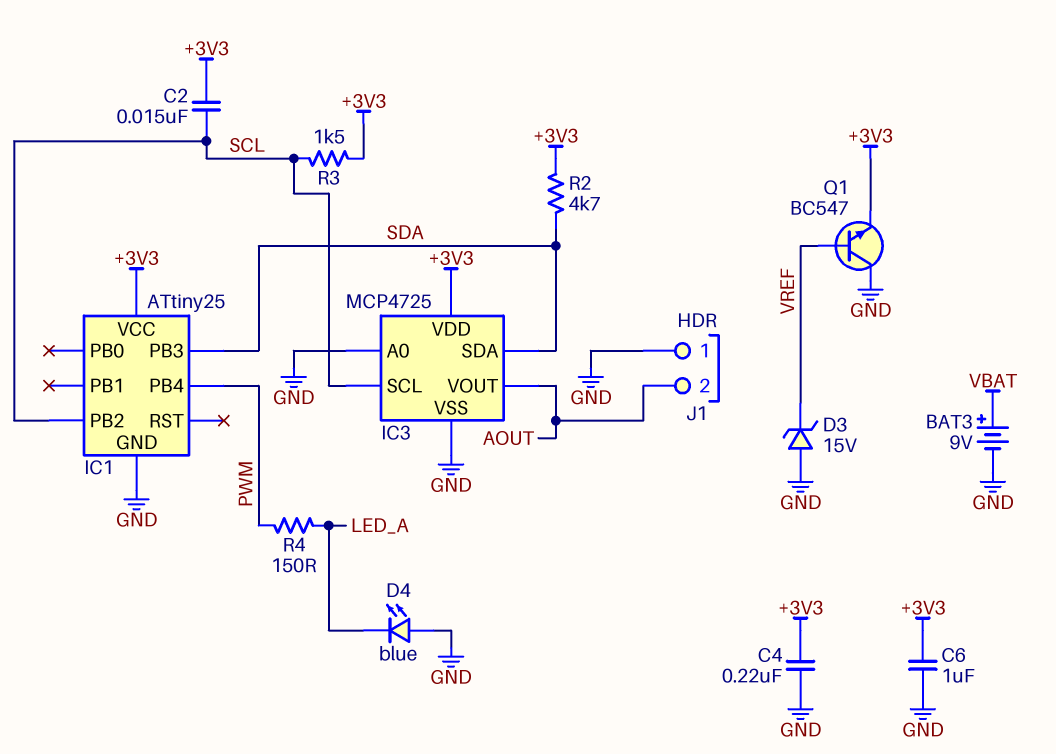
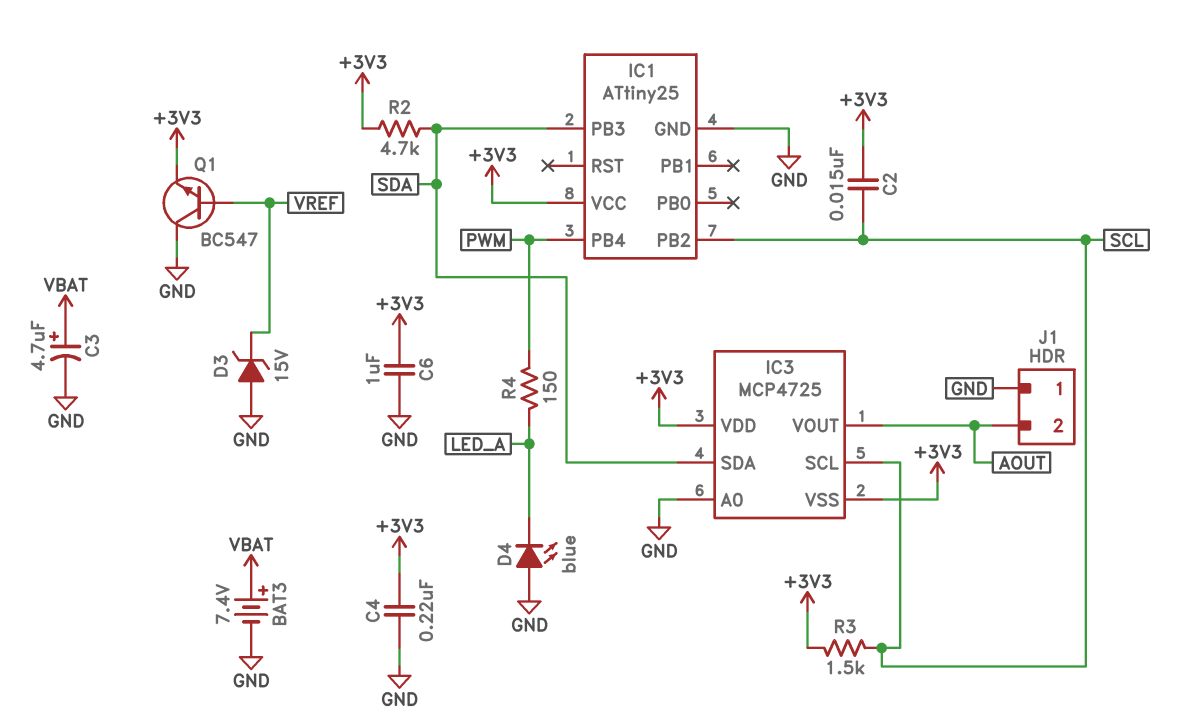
BAT3: 9V (plus VBAT, minus GND) -> 7.4V (plus VBAT, minus GND)
C3: none -> 4.7uF (plus VBAT, minus GND)
IC3 pin VSS: GND -> +3V3

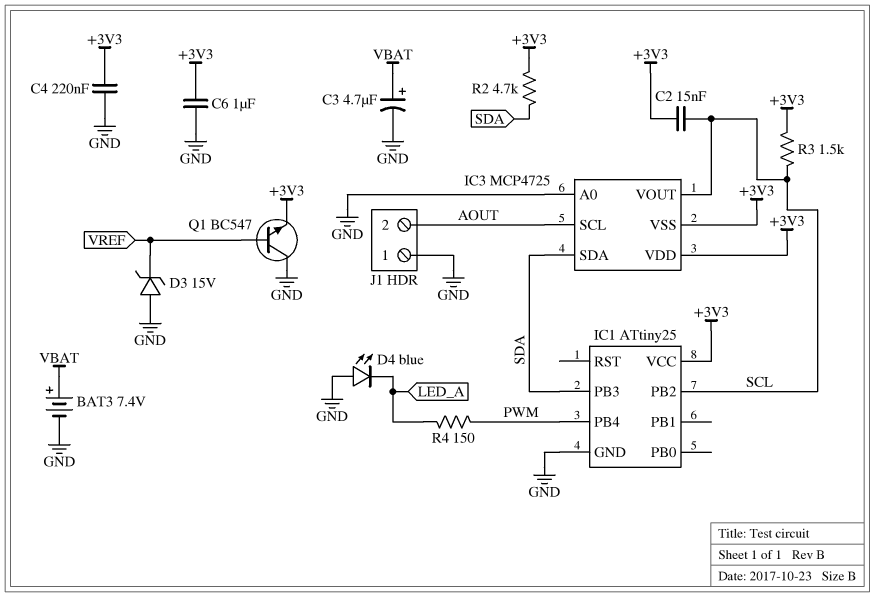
IC3 pin SCL: SCL -> AOUT
IC3 pin VOUT: AOUT -> SCL

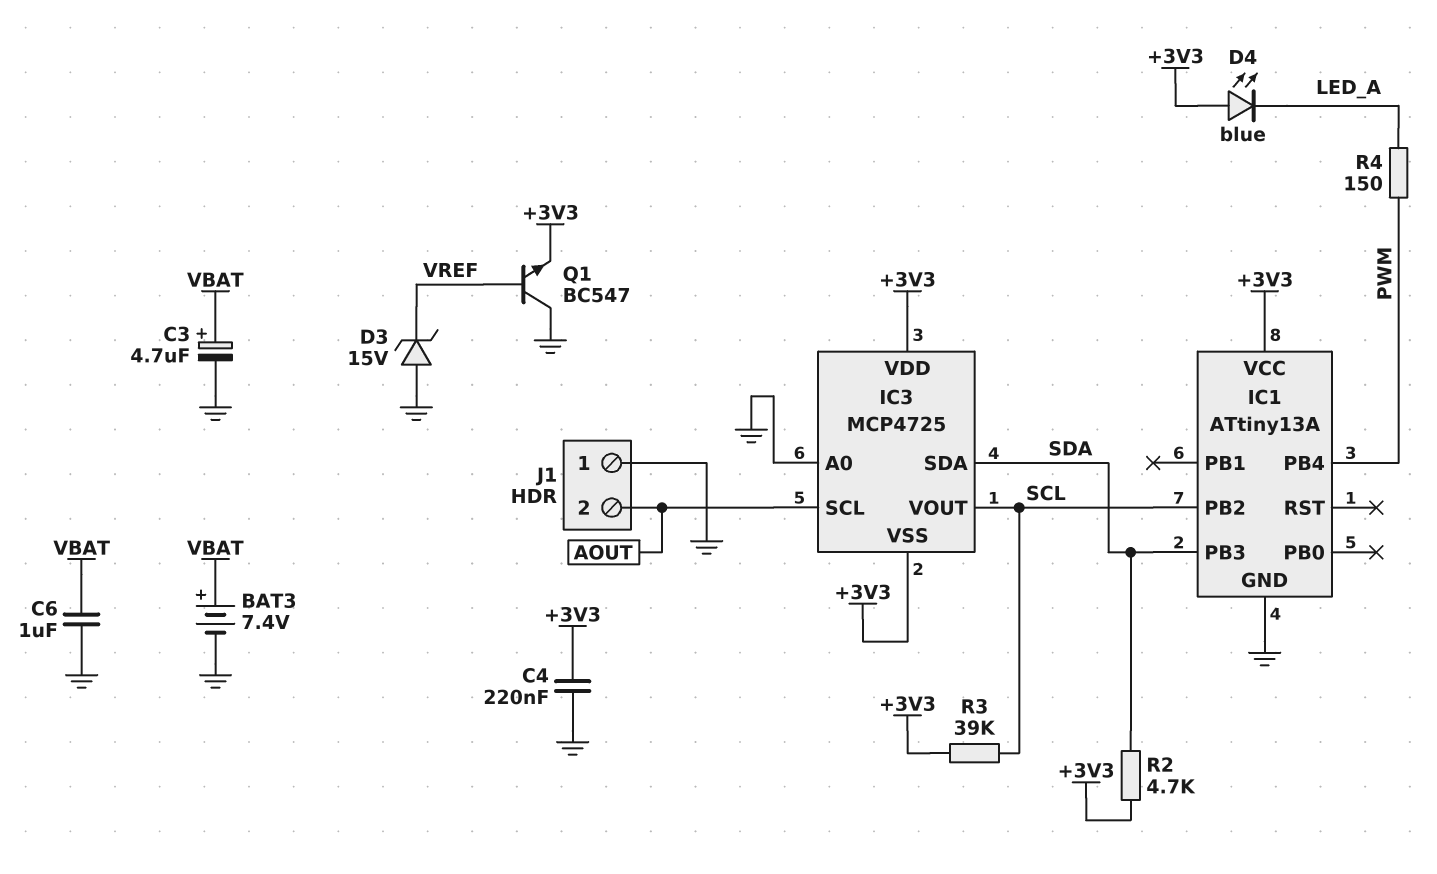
C2: 15nF (+3V3, SCL) -> none
C6: 1uF (+3V3, GND) -> 1uF (GND, VBAT)
D4: LED blue (A GND, K LED_A) -> LED blue (A +3V3, K LED_A)
IC1: ATtiny25 -> ATtiny13A
R3: 1.5k (+3V3, SCL) -> 39k (+3V3, SCL)

